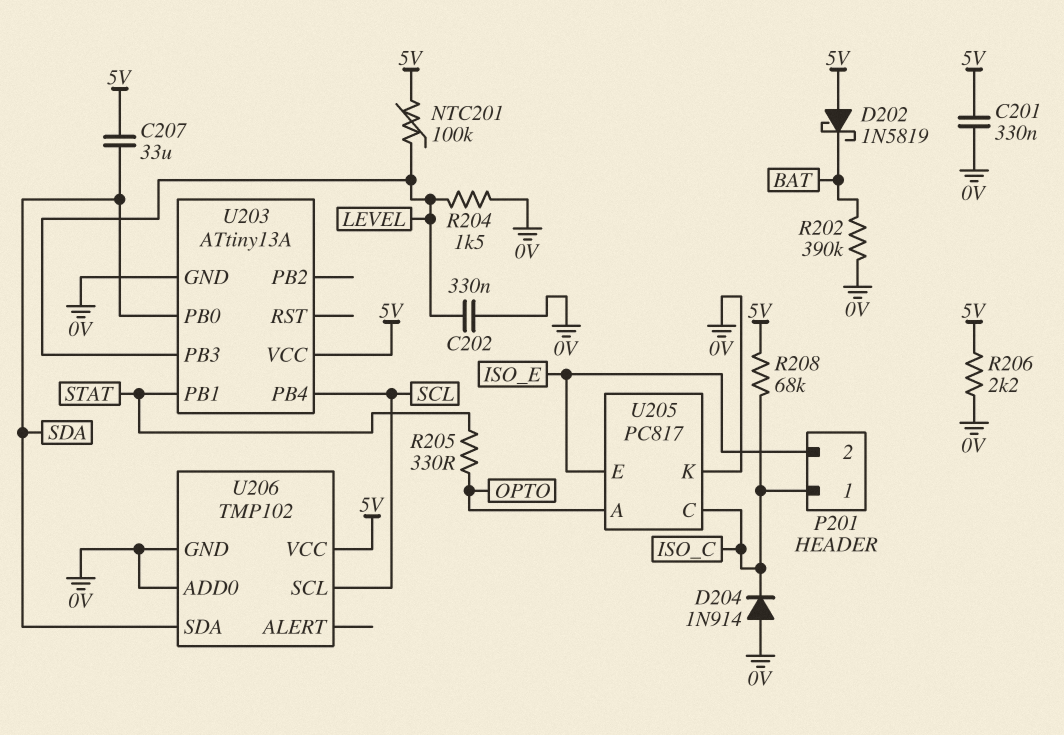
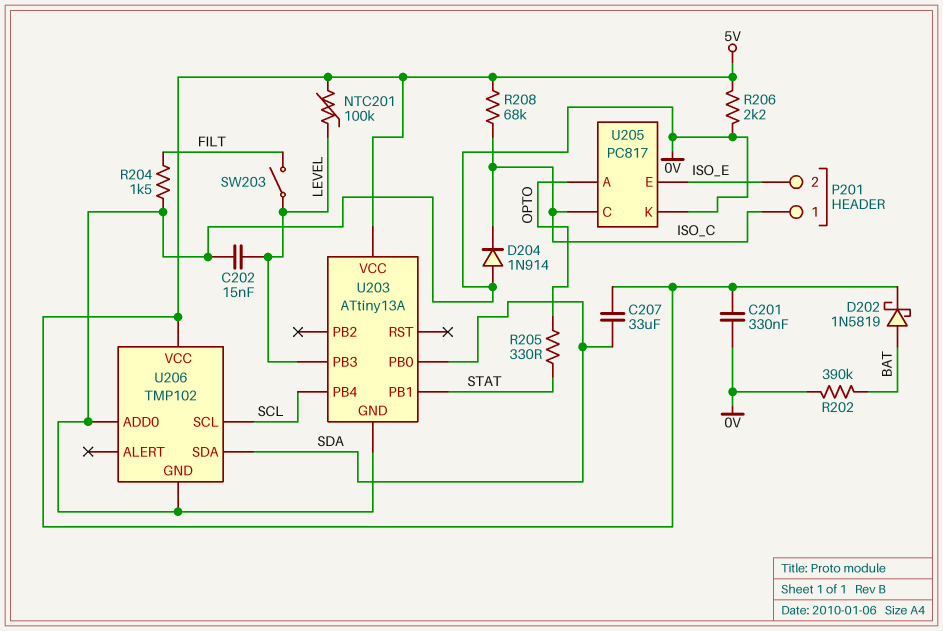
C202: 330nF (0V, LEVEL) -> 15nF (0V, LEVEL)
D202: schottky 1N5819 (A 5V, K BAT) -> schottky 1N5819 (A BAT, K 5V)
R204: 1.5k (0V, LEVEL) -> 1.5k (0V, FILT)
SW203: none -> switch (FILT, LEVEL)

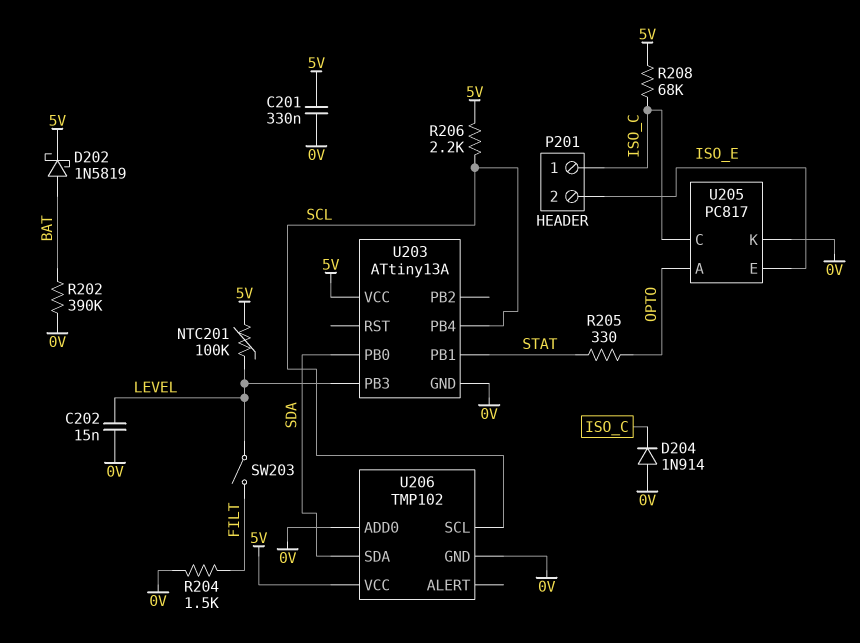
C207: 33uF (5V, SDA) -> none
R206: 2.2k (0V, 5V) -> 2.2k (5V, SCL)

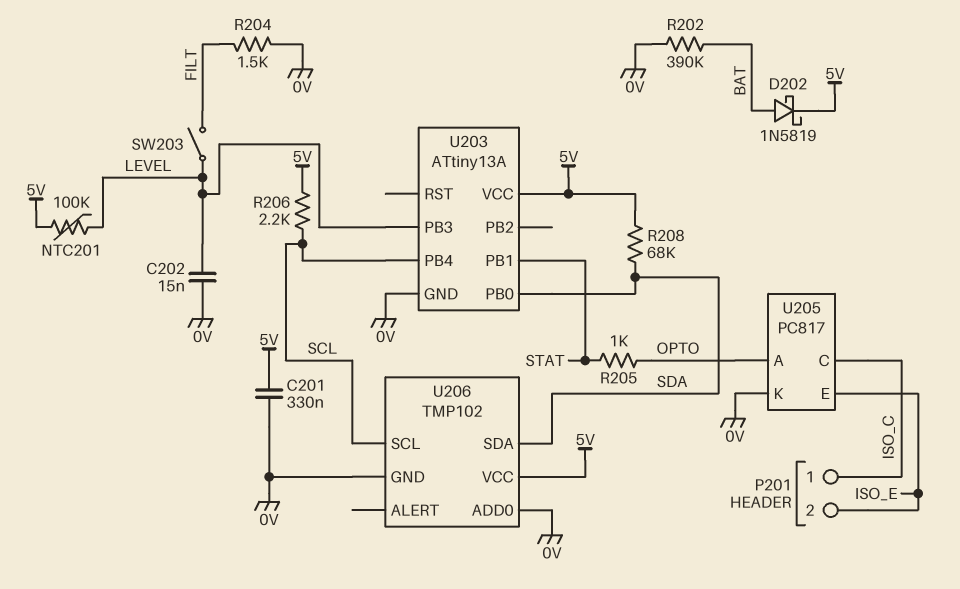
D204: diode 1N914 (A 0V, K ISO_C) -> none
R205: 330 (OPTO, STAT) -> 1k (OPTO, STAT)
R208: 68k (5V, ISO_C) -> 68k (5V, SDA)

